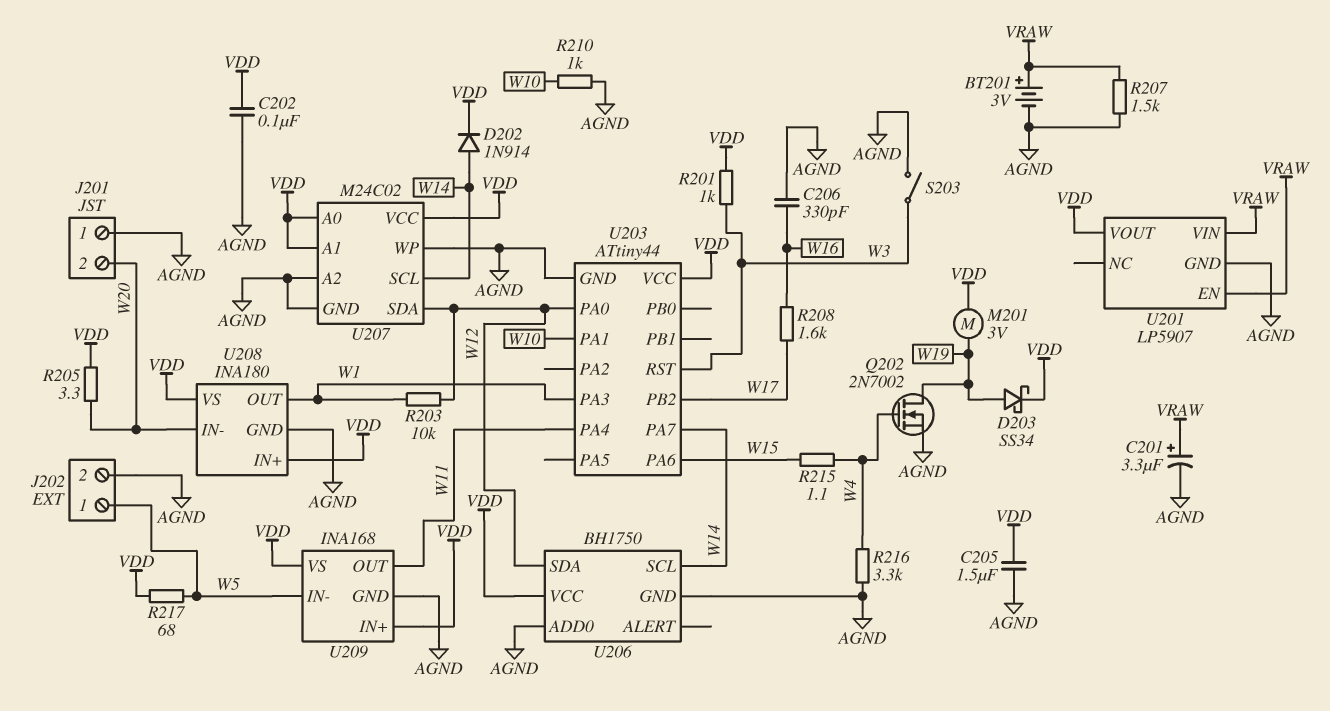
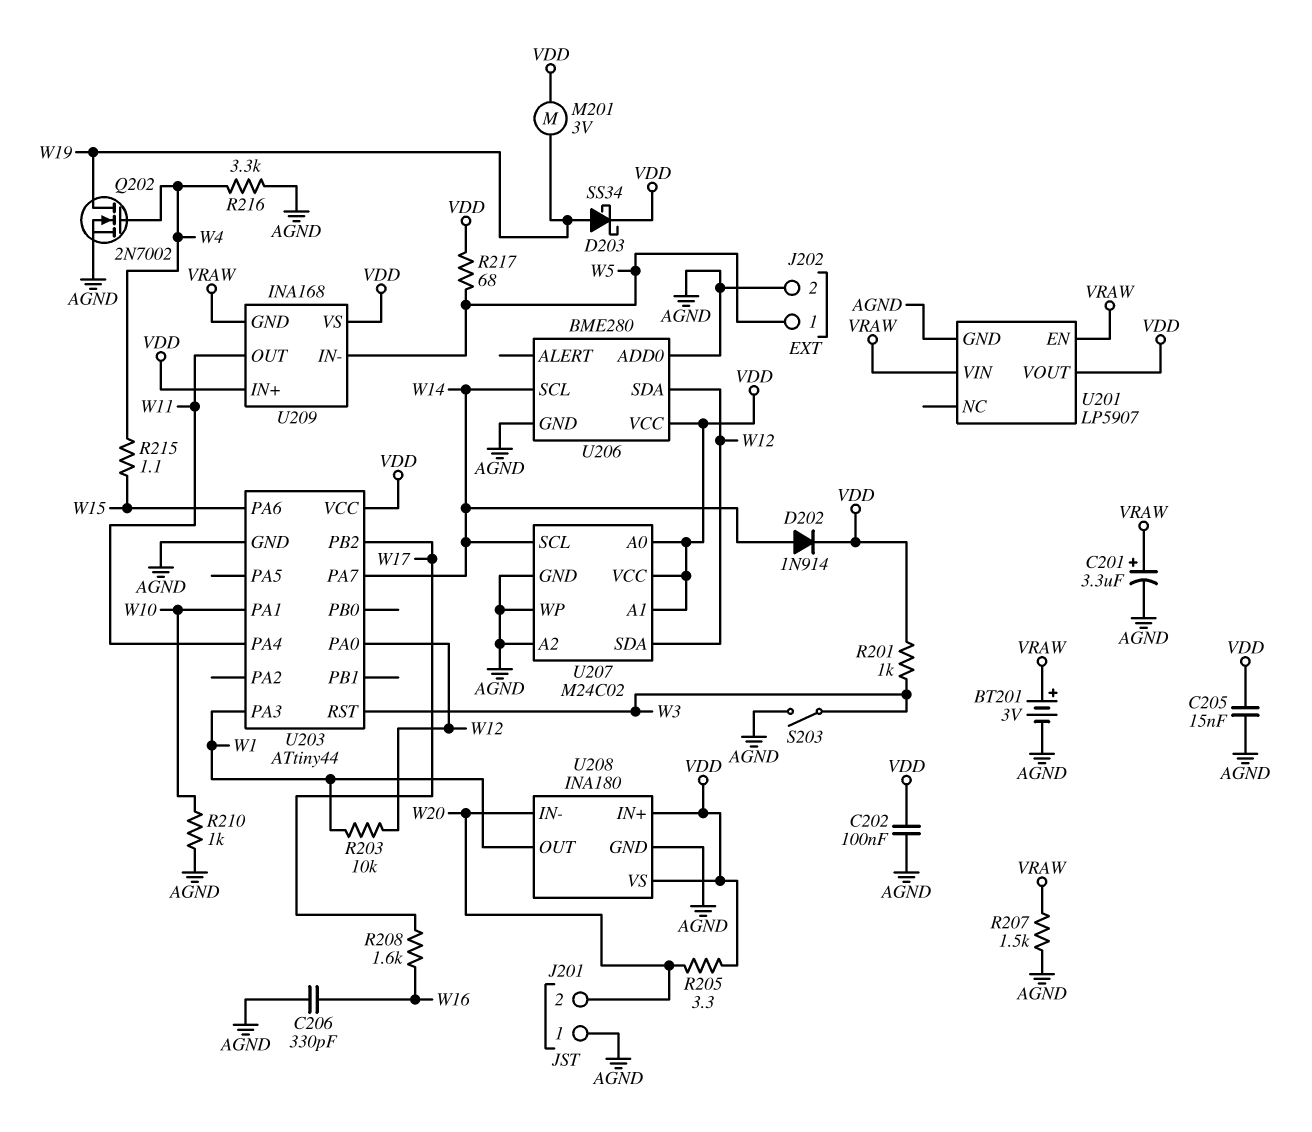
C205: 1.5uF (AGND, VDD) -> 15nF (AGND, VDD)
U206: BH1750 -> BME280
U209 pin GND: AGND -> VRAW

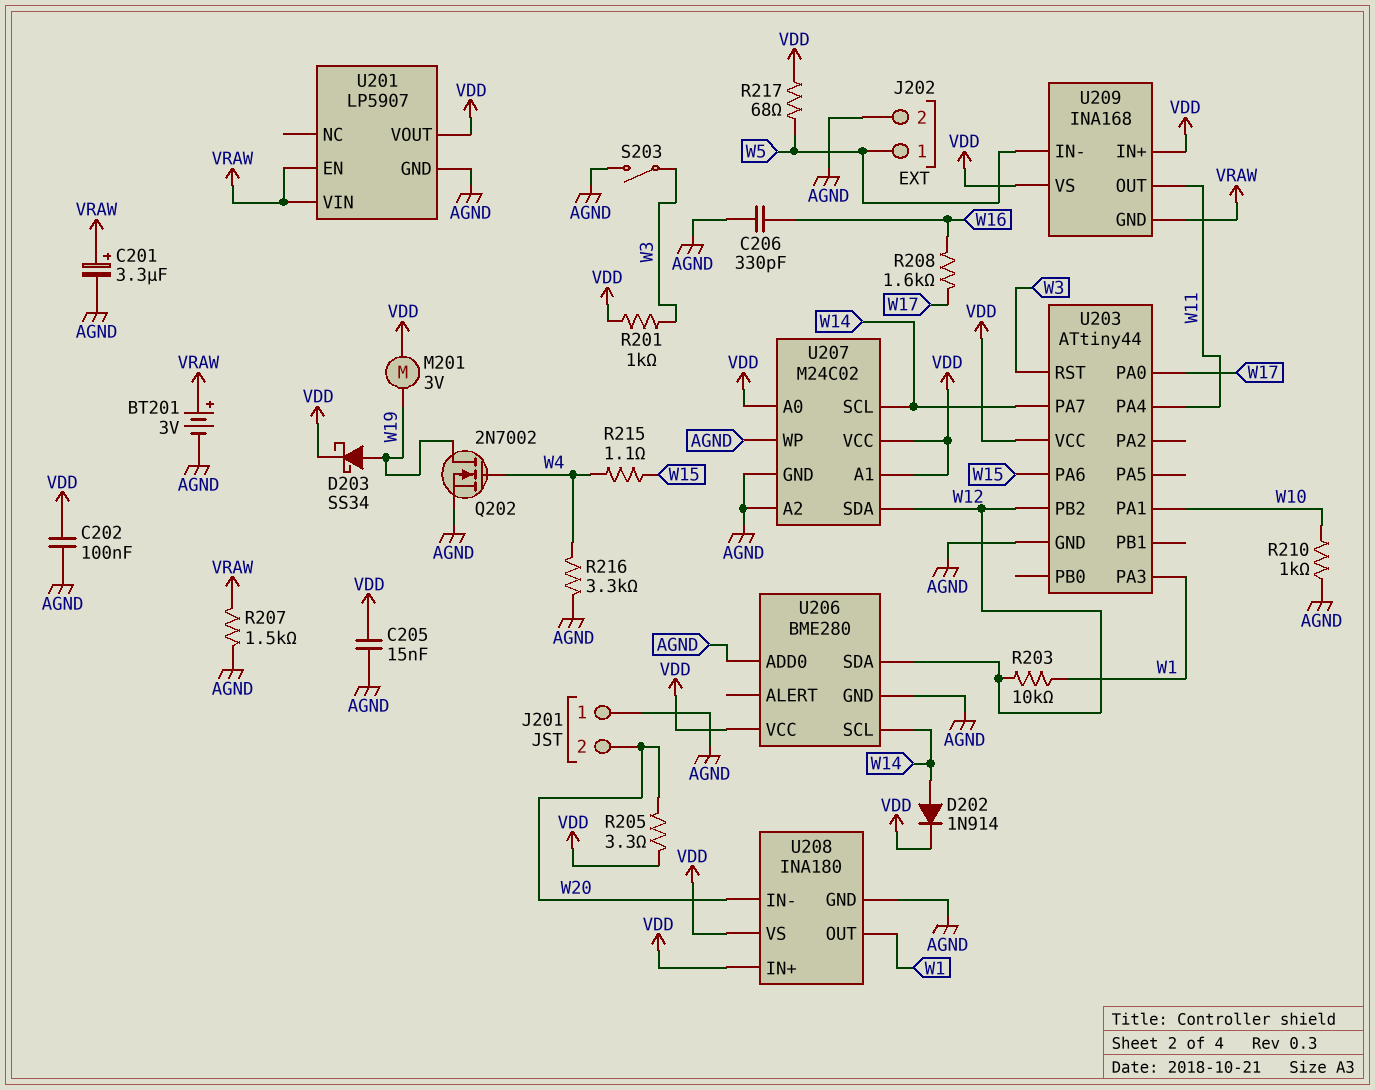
U203 pin PA0: W12 -> W17
U203 pin PB2: W17 -> W12

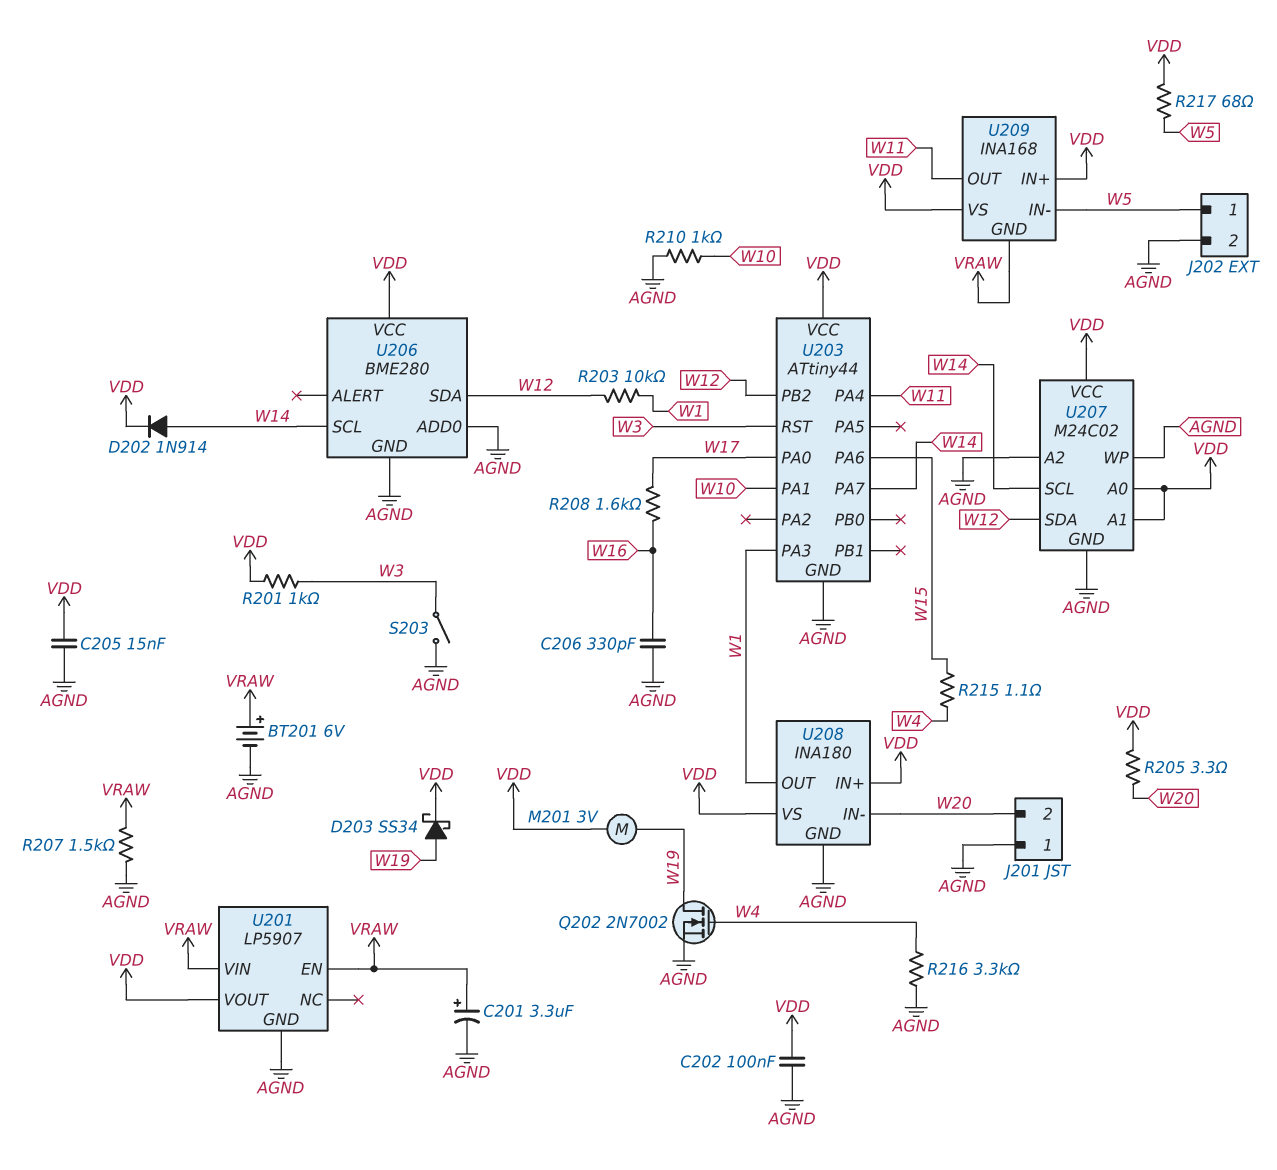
BT201: 3V (plus VRAW, minus AGND) -> 6V (plus VRAW, minus AGND)

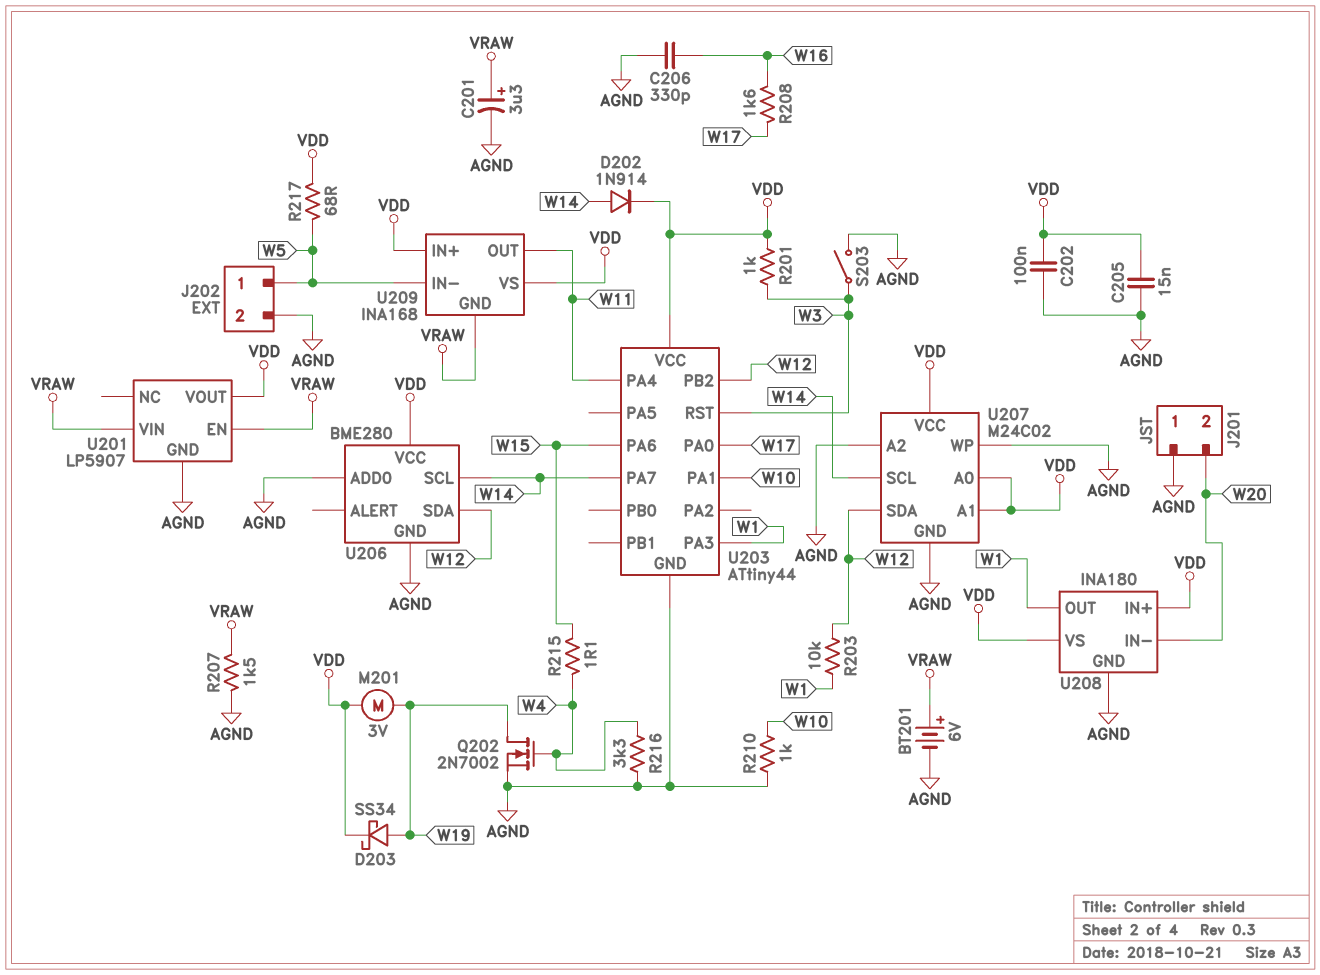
R205: 3.3 (VDD, W20) -> none

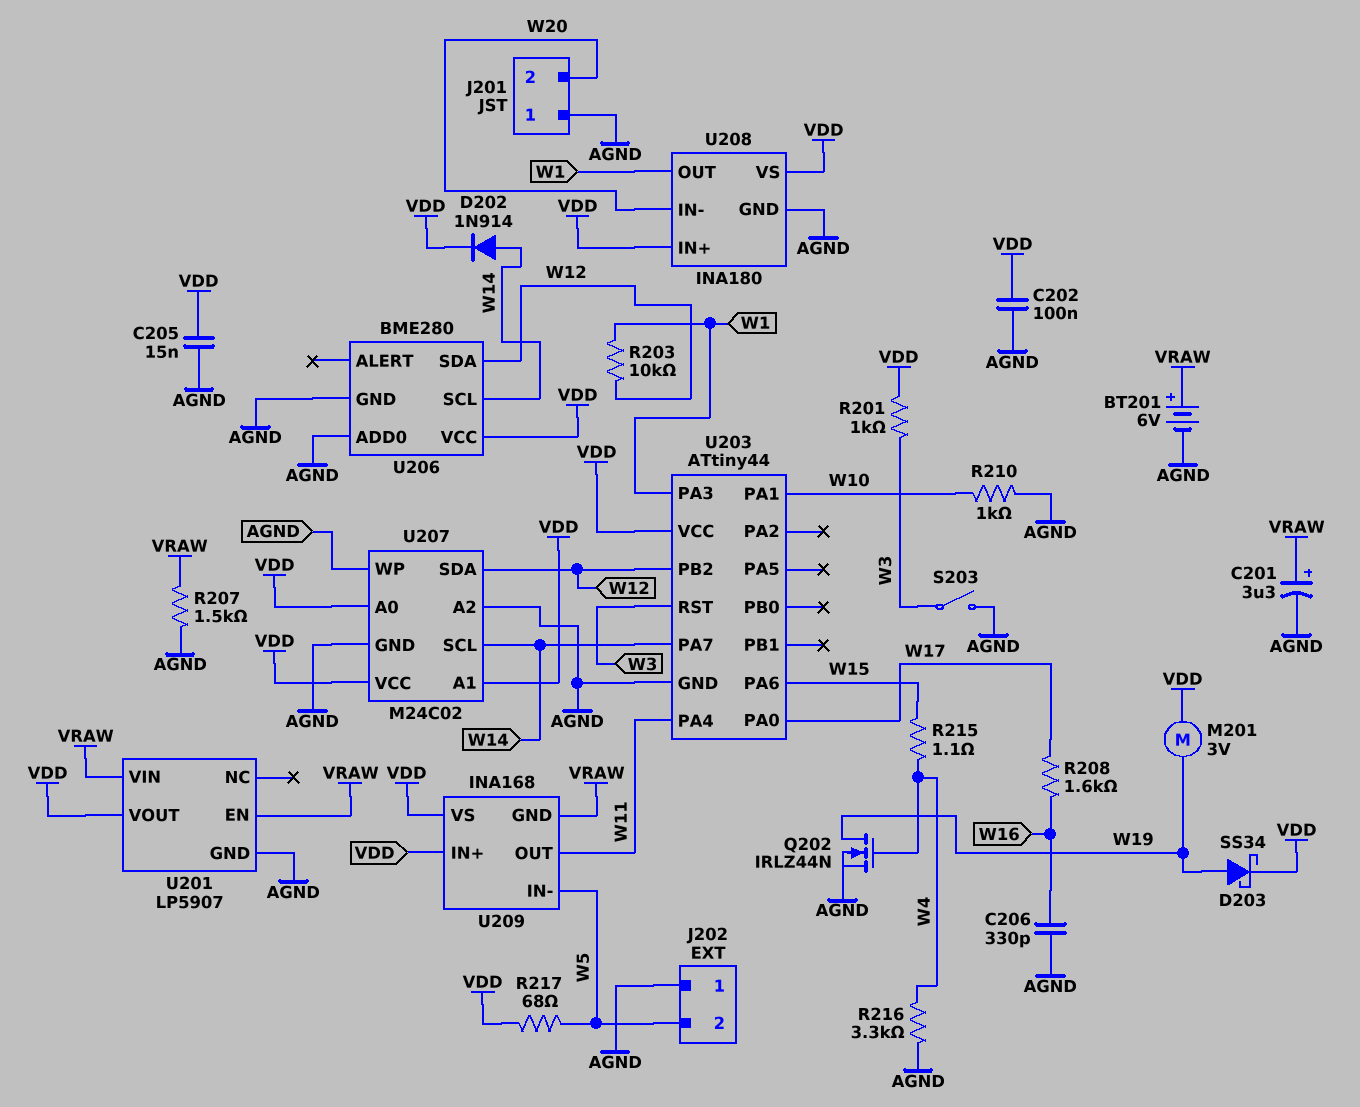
J202 pin 1: W5 -> AGND
J202 pin 2: AGND -> W5
Q202: NMOS 2N7002 (G W4, D W19, S AGND) -> NMOS IRLZ44N (G W4, D W19, S AGND)

